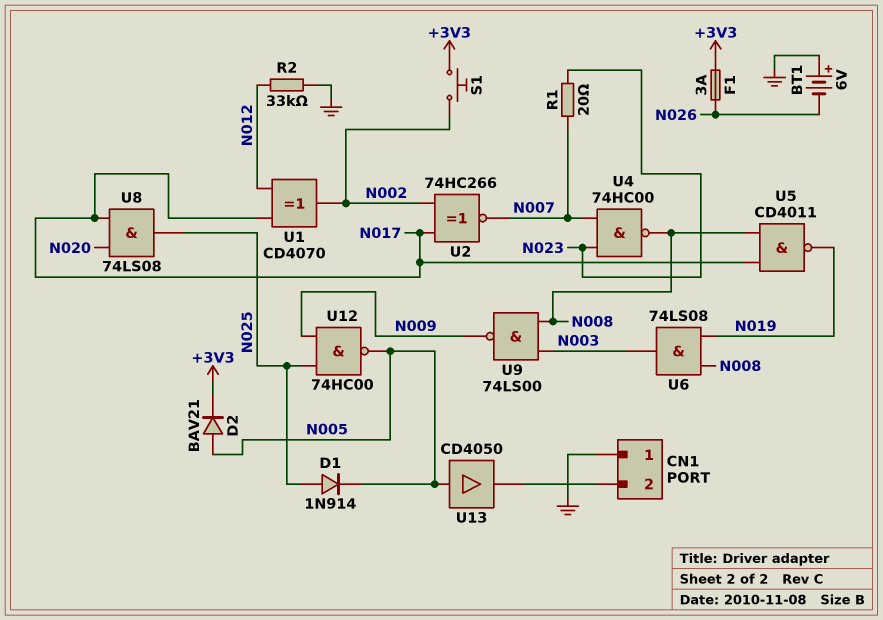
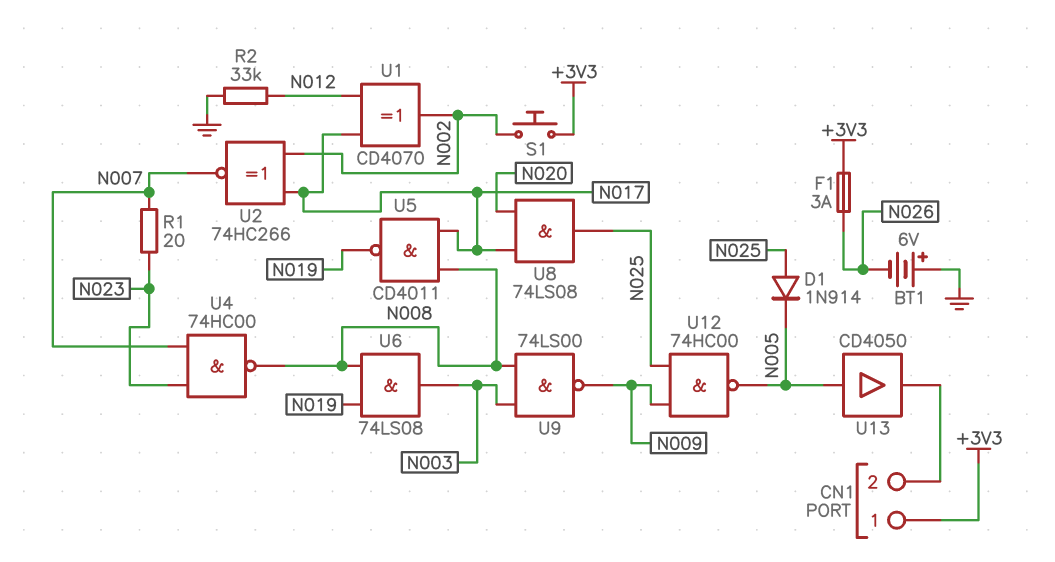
CN1 pin 1: GND -> +3V3
D2: diode BAV21 (A N005, K +3V3) -> none

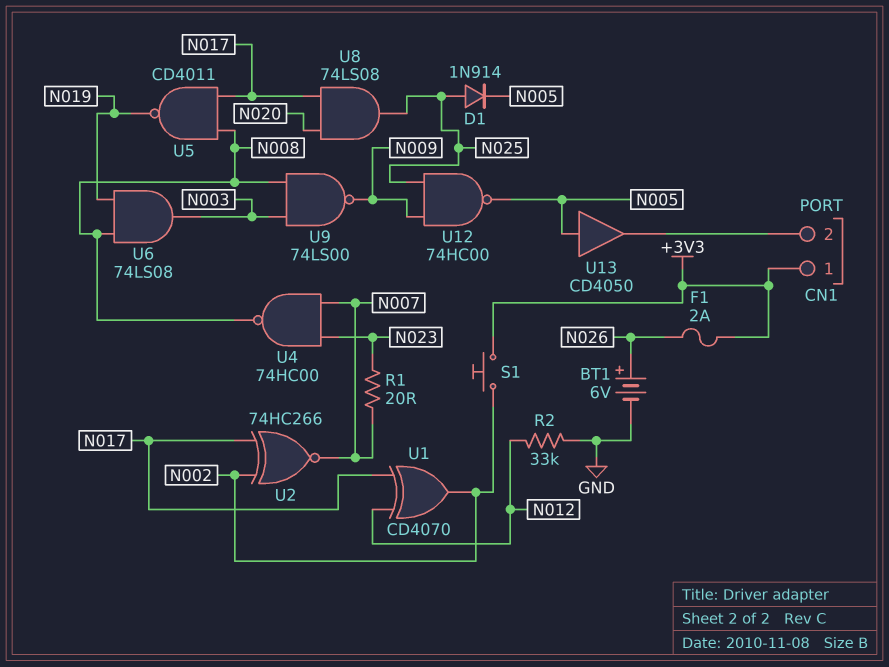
BT1: 6V (plus GND, minus N026) -> 6V (plus N026, minus GND)
F1: 3A (+3V3, N026) -> 2A (+3V3, N026)

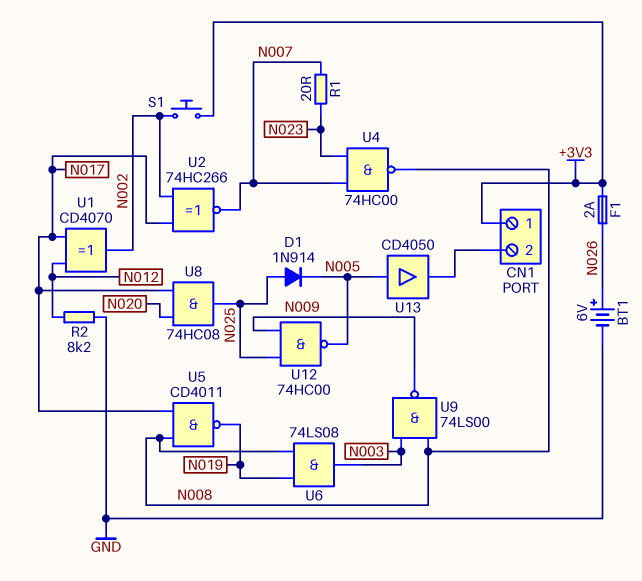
R2: 33k (GND, N012) -> 8.2k (GND, N012)
U8: AND 74LS08 (in N017, in N020, out N025) -> AND 74HC08 (in N017, in N020, out N025)

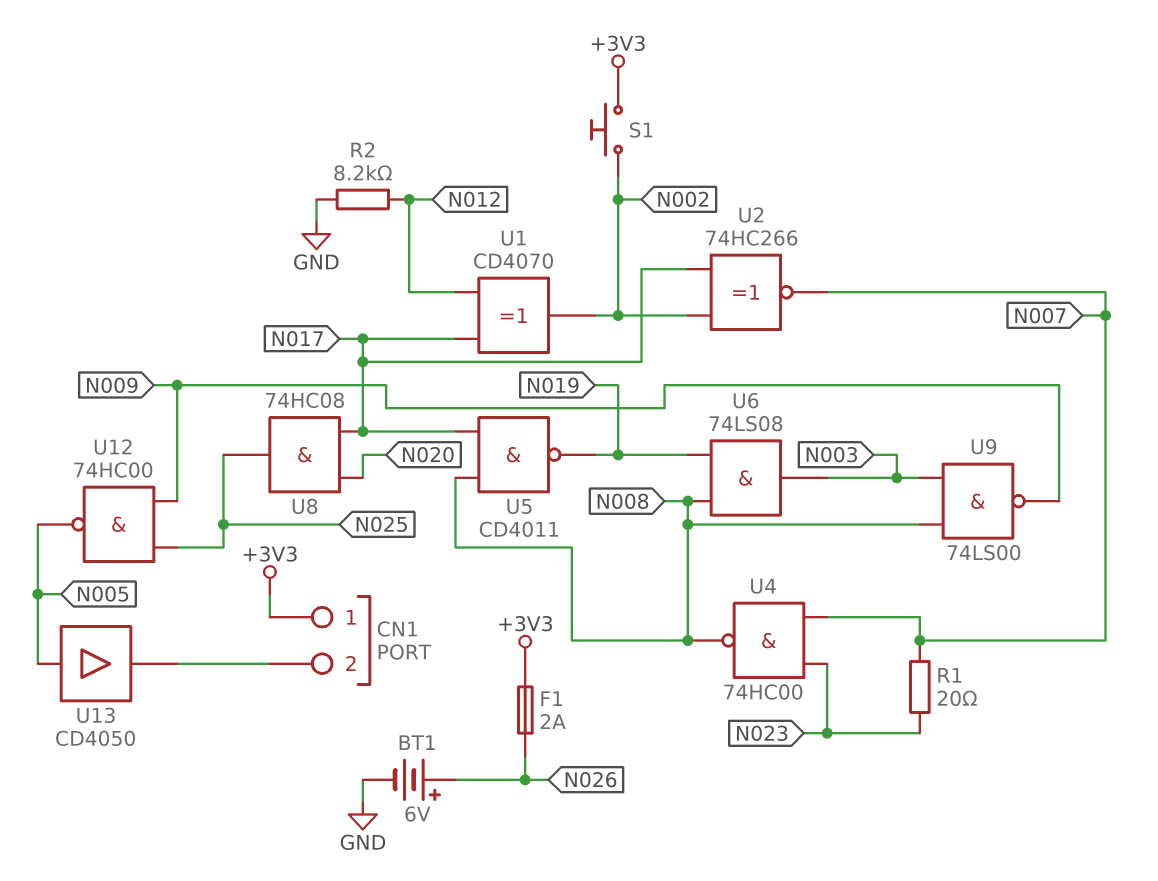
D1: diode 1N914 (A N025, K N005) -> none

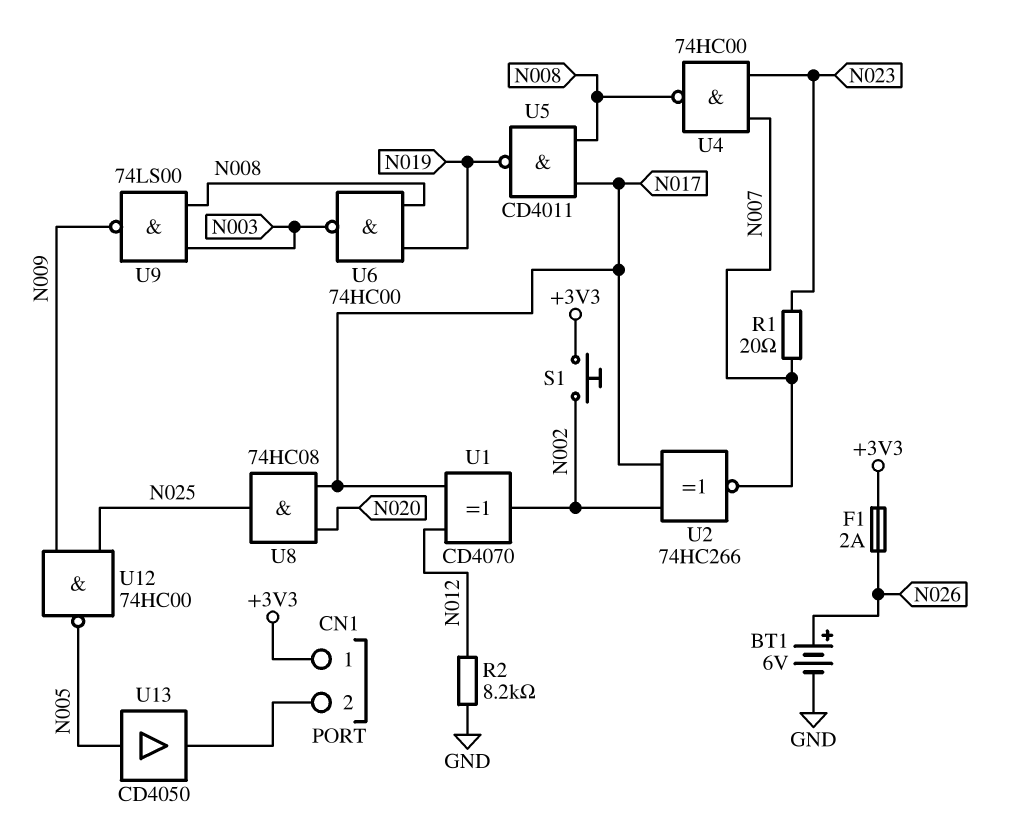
U6: AND 74LS08 (in N008, in N019, out N003) -> NAND 74HC00 (in N008, in N019, out N003)

